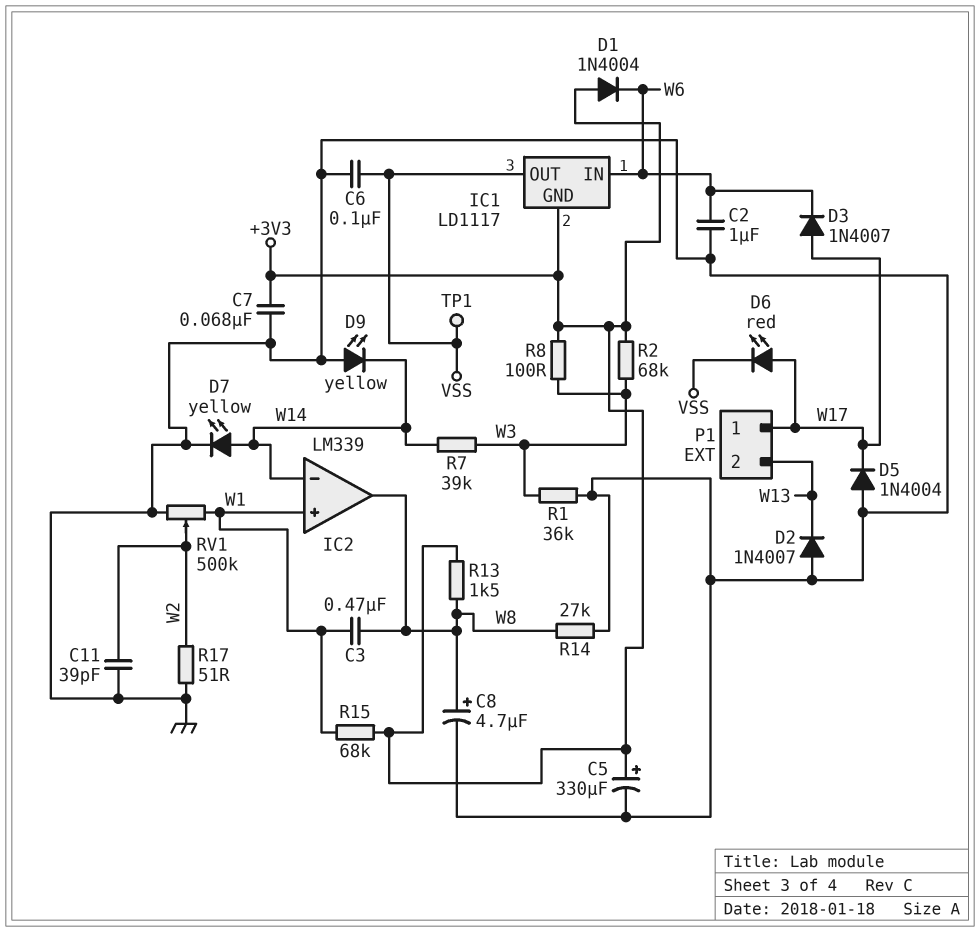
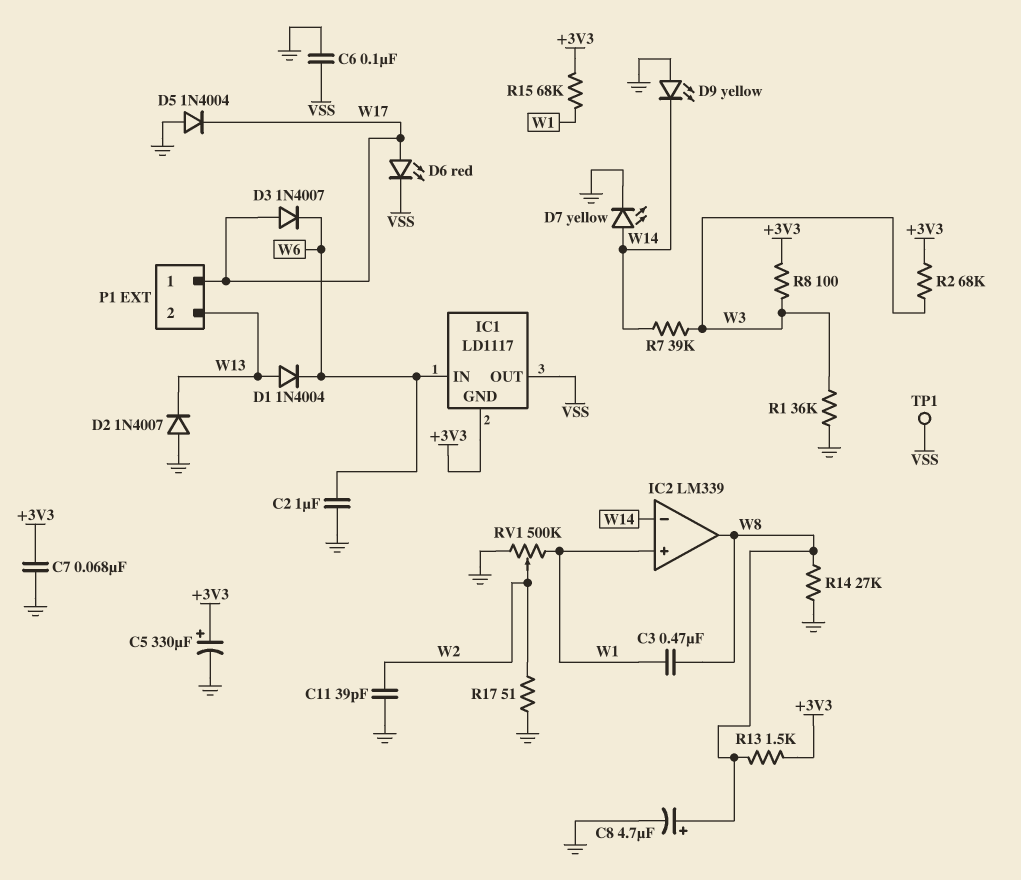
D1: diode 1N4004 (A +3V3, K W6) -> diode 1N4004 (A W13, K W6)

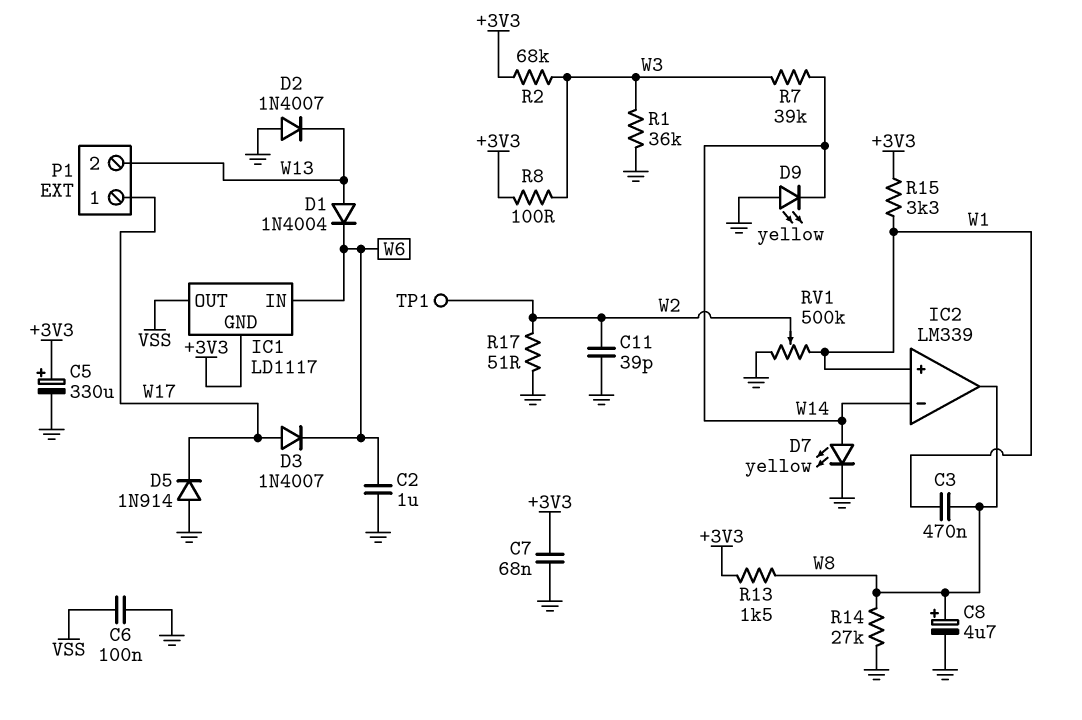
D5: diode 1N4004 (A GND, K W17) -> diode 1N914 (A GND, K W17)
D6: LED red (A W17, K VSS) -> none
R15: 68k (+3V3, W1) -> 3.3k (+3V3, W1)
TP1: test point (VSS) -> test point (W2)

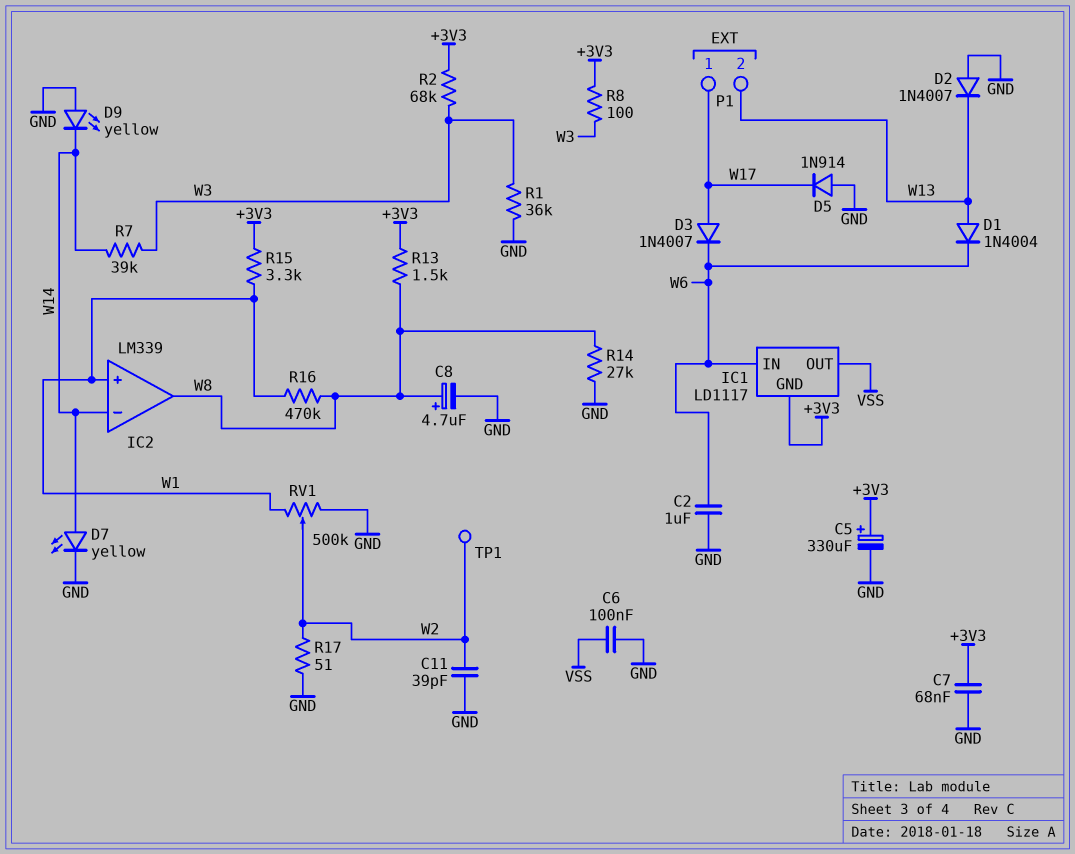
C3: 470nF (W1, W8) -> none
R16: none -> 470k (W1, W8)

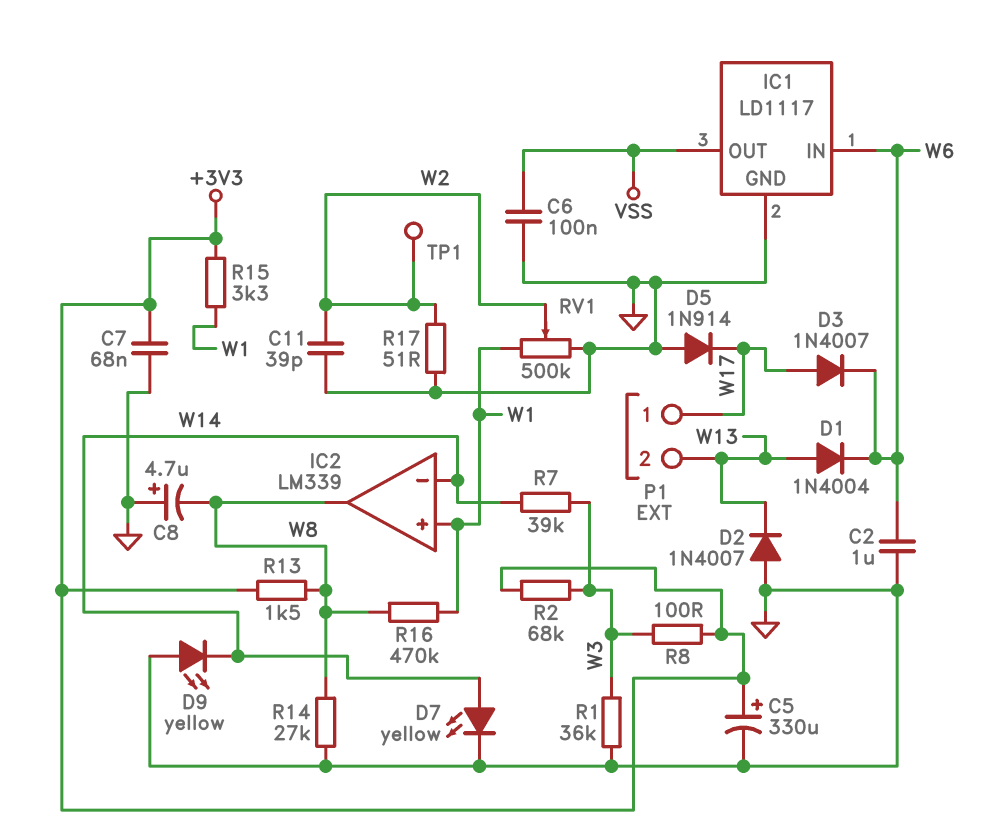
C8: 4.7uF (plus W8, minus GND) -> 4.7uF (plus GND, minus W8)
IC1 pin GND: +3V3 -> GND

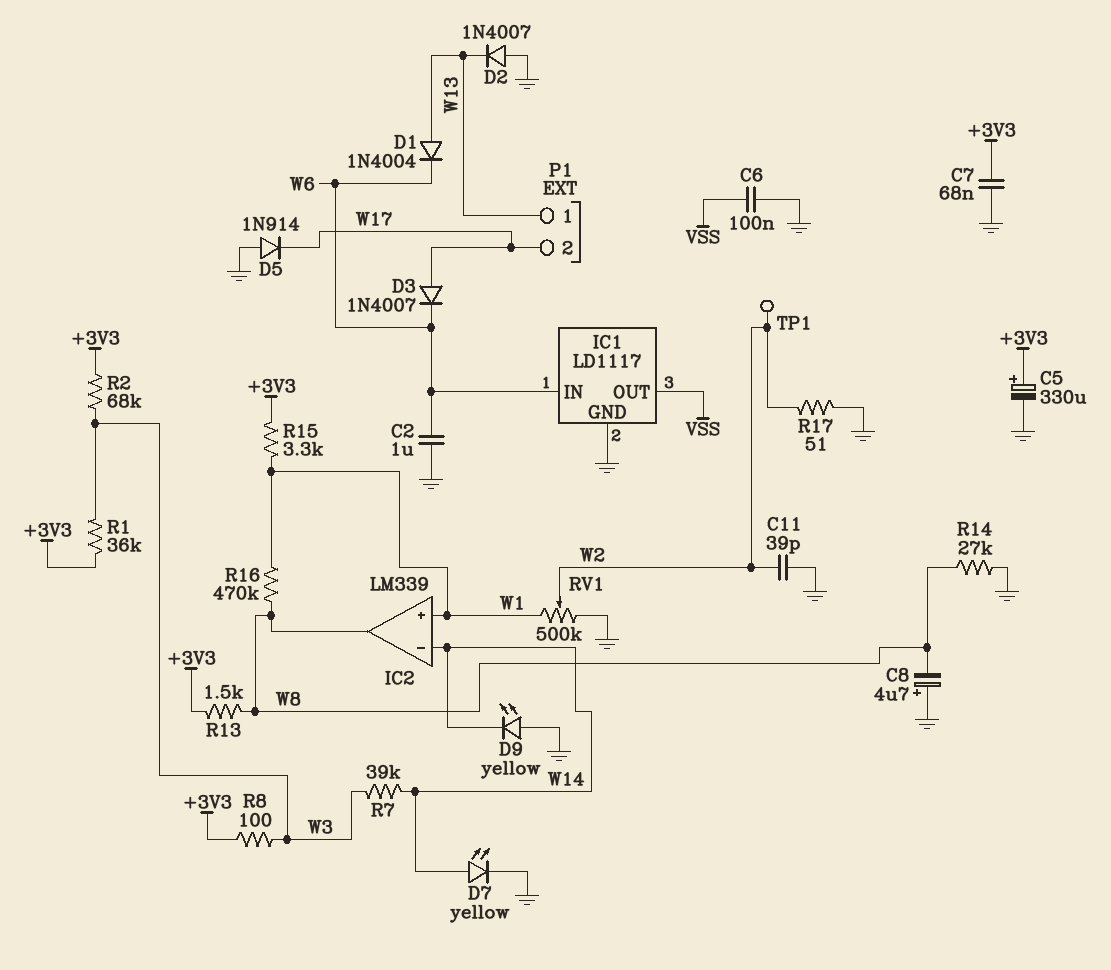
P1 pin 1: W17 -> W13
P1 pin 2: W13 -> W17
R1: 36k (GND, W3) -> 36k (+3V3, W3)

